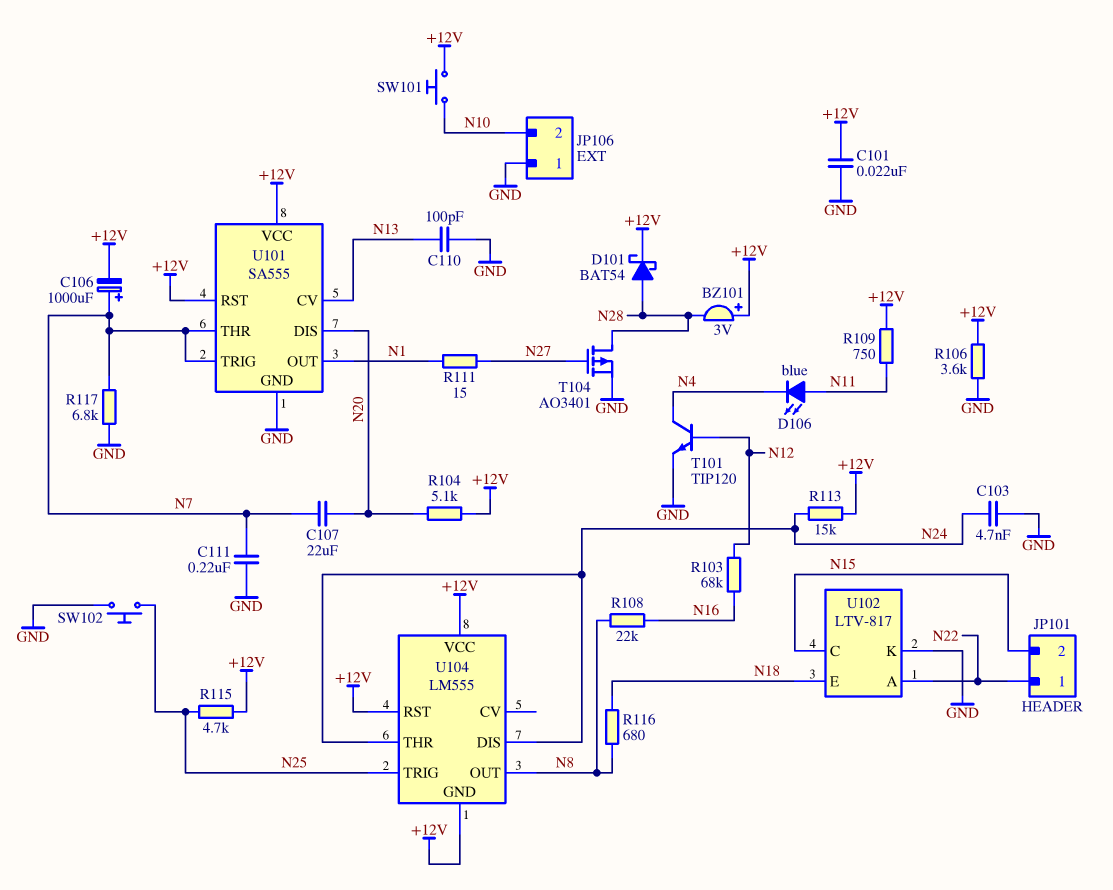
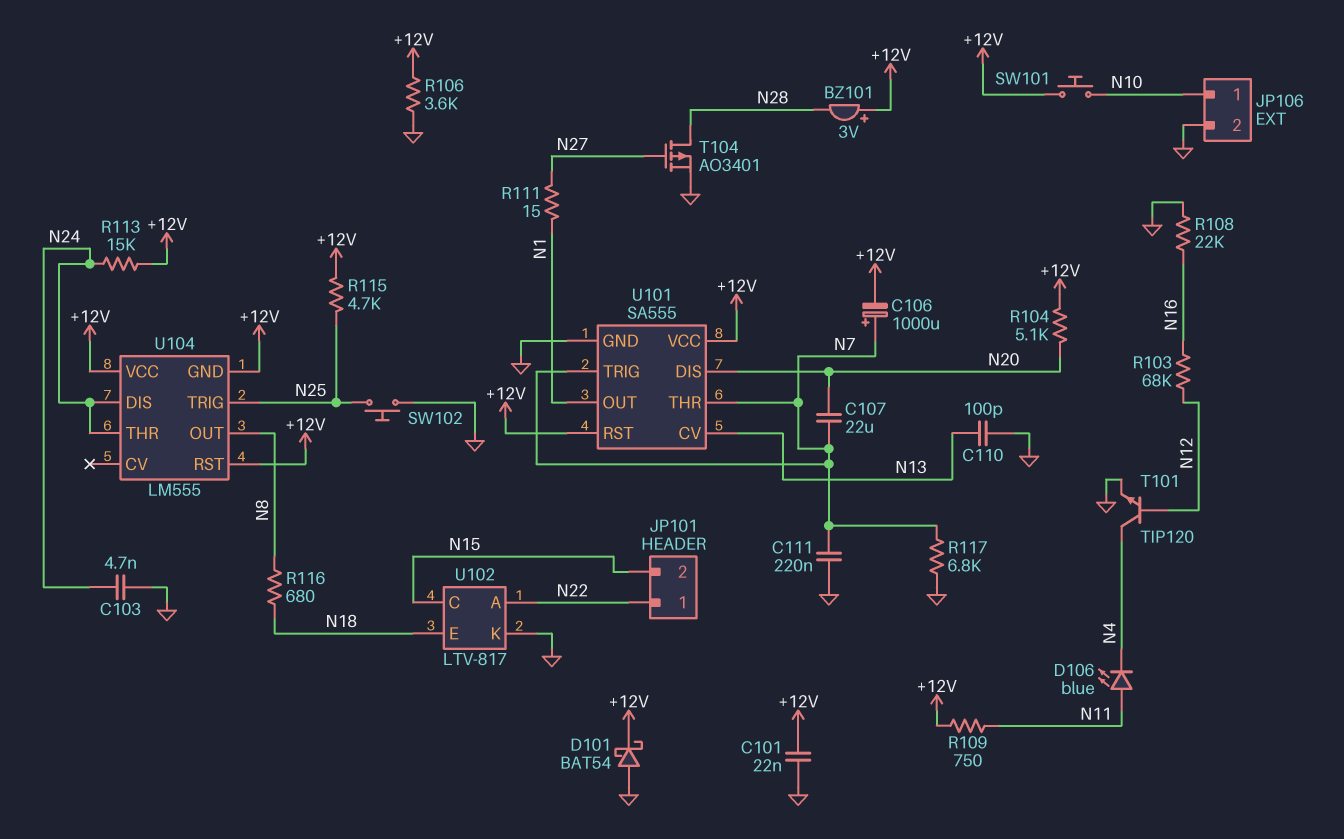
D101: schottky BAT54 (A N28, K +12V) -> schottky BAT54 (A GND, K +12V)
JP106 pin 1: GND -> N10
JP106 pin 2: N10 -> GND
R108: 22k (N8, N16) -> 22k (GND, N16)

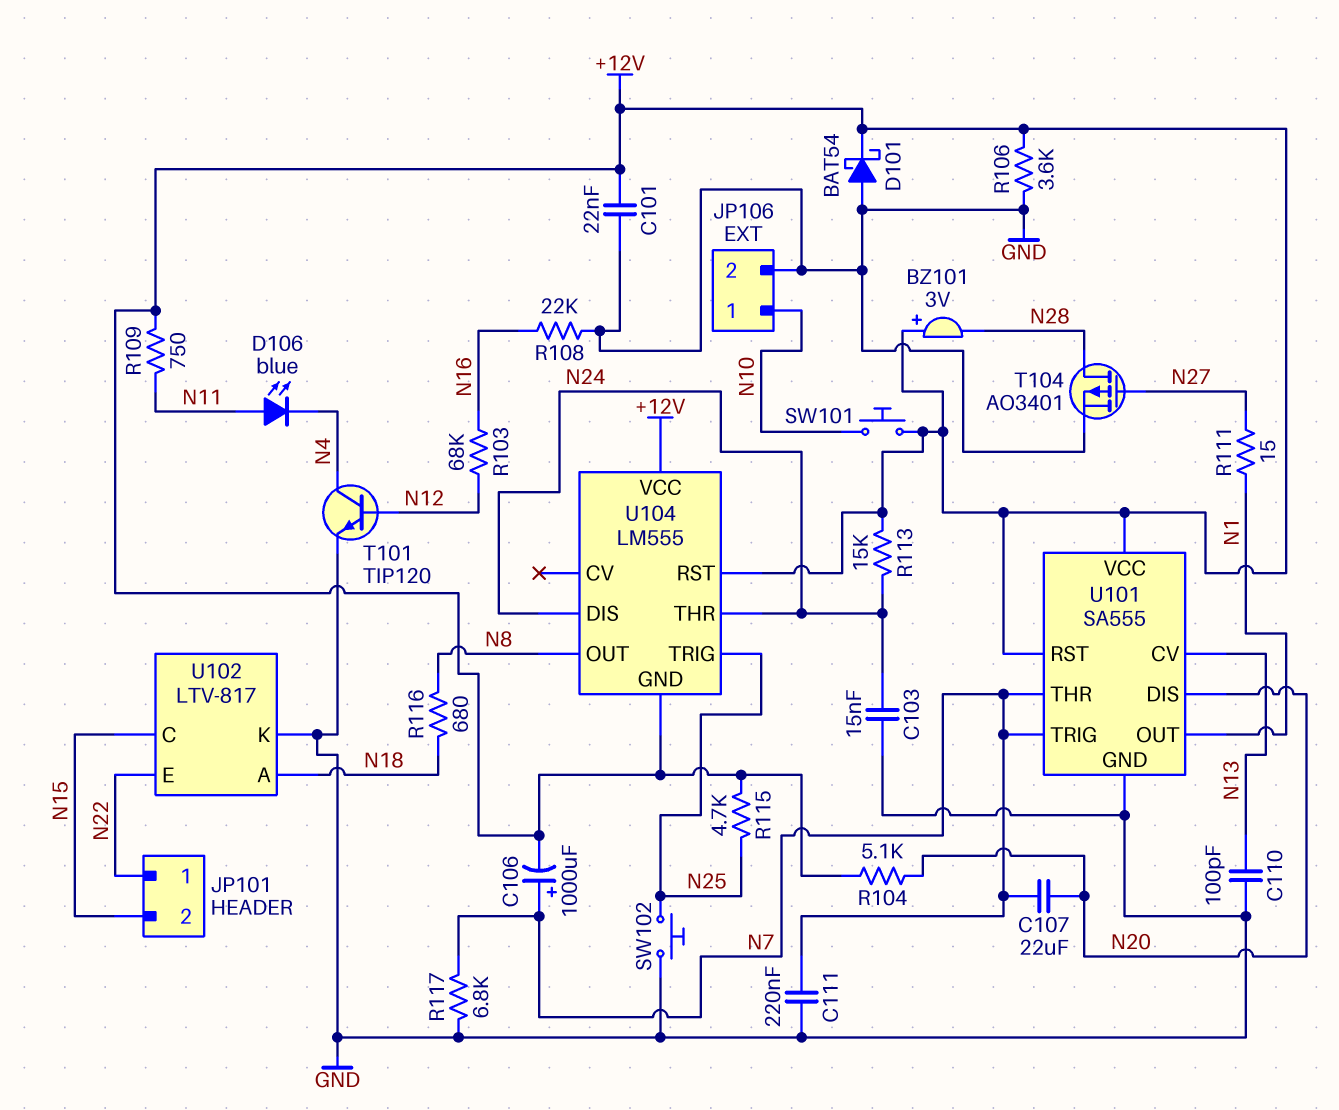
C103: 4.7nF (GND, N24) -> 15nF (GND, N24)
U102 pin A: N22 -> N18
U102 pin E: N18 -> N22

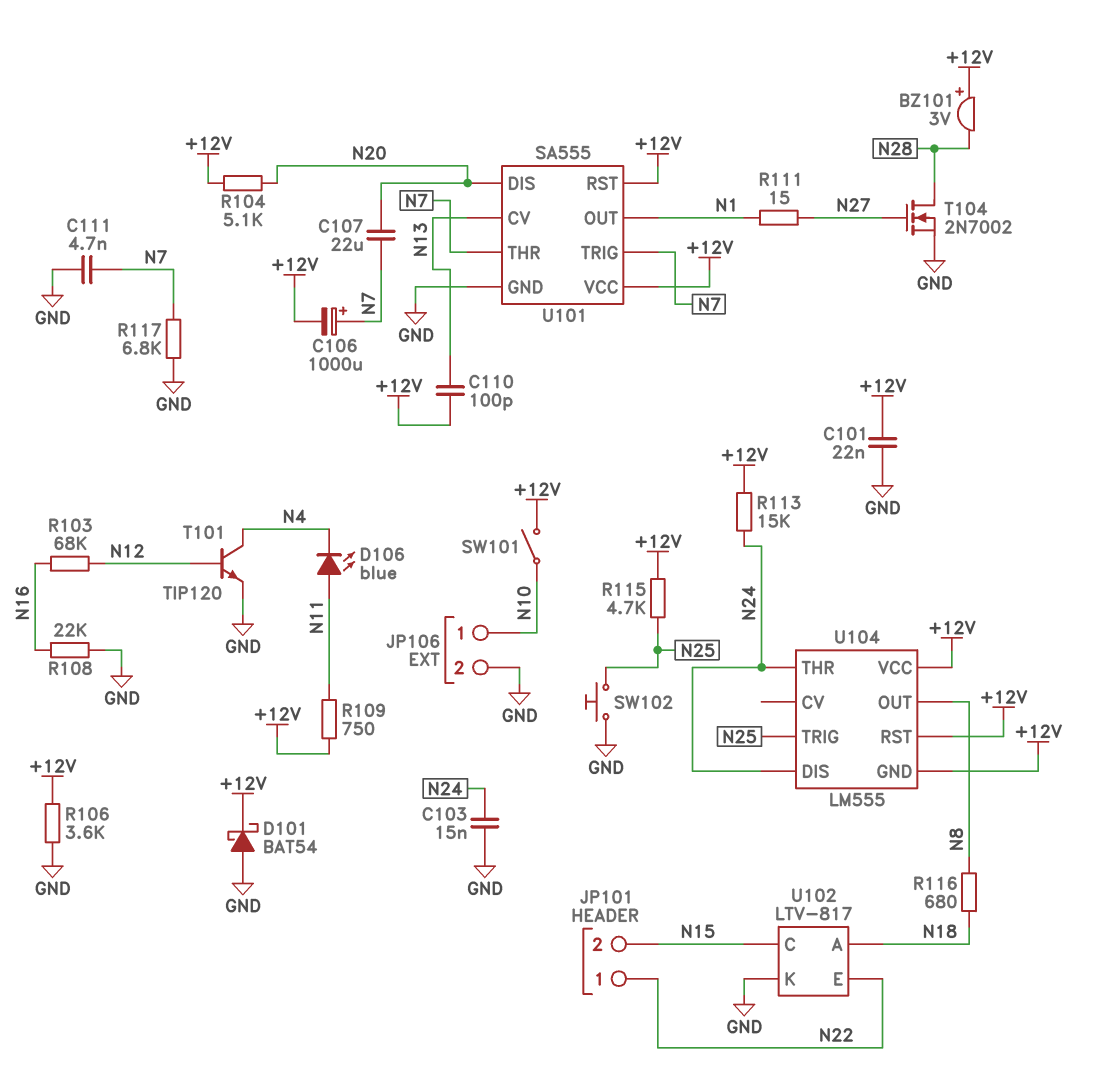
C110: 100pF (GND, N13) -> 100pF (+12V, N13)
C111: 220nF (GND, N7) -> 4.7nF (GND, N7)
SW101: button (+12V, N10) -> switch (+12V, N10)
T104: PMOS AO3401 (G N27, D N28, S GND) -> NMOS 2N7002 (G N27, D N28, S GND)

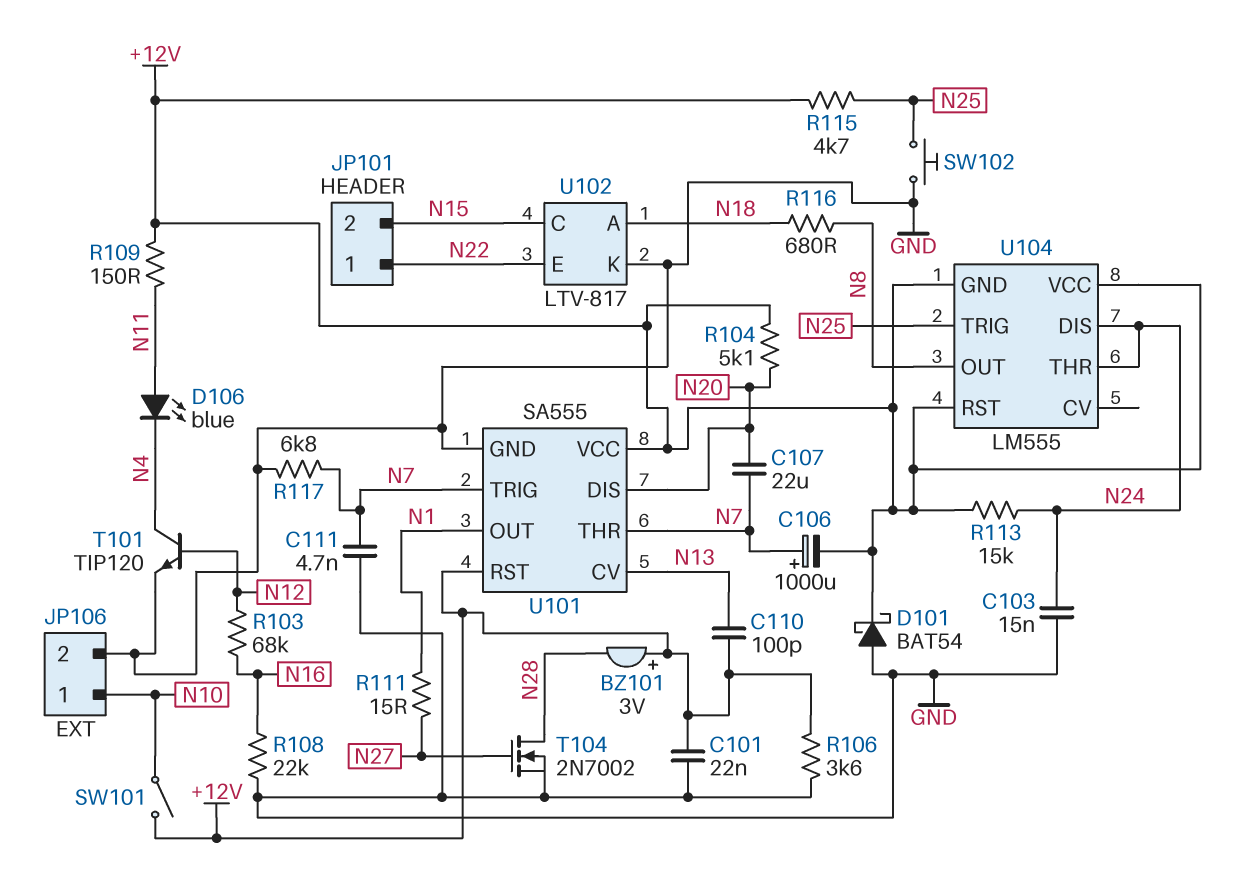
R109: 750 (+12V, N11) -> 150 (+12V, N11)

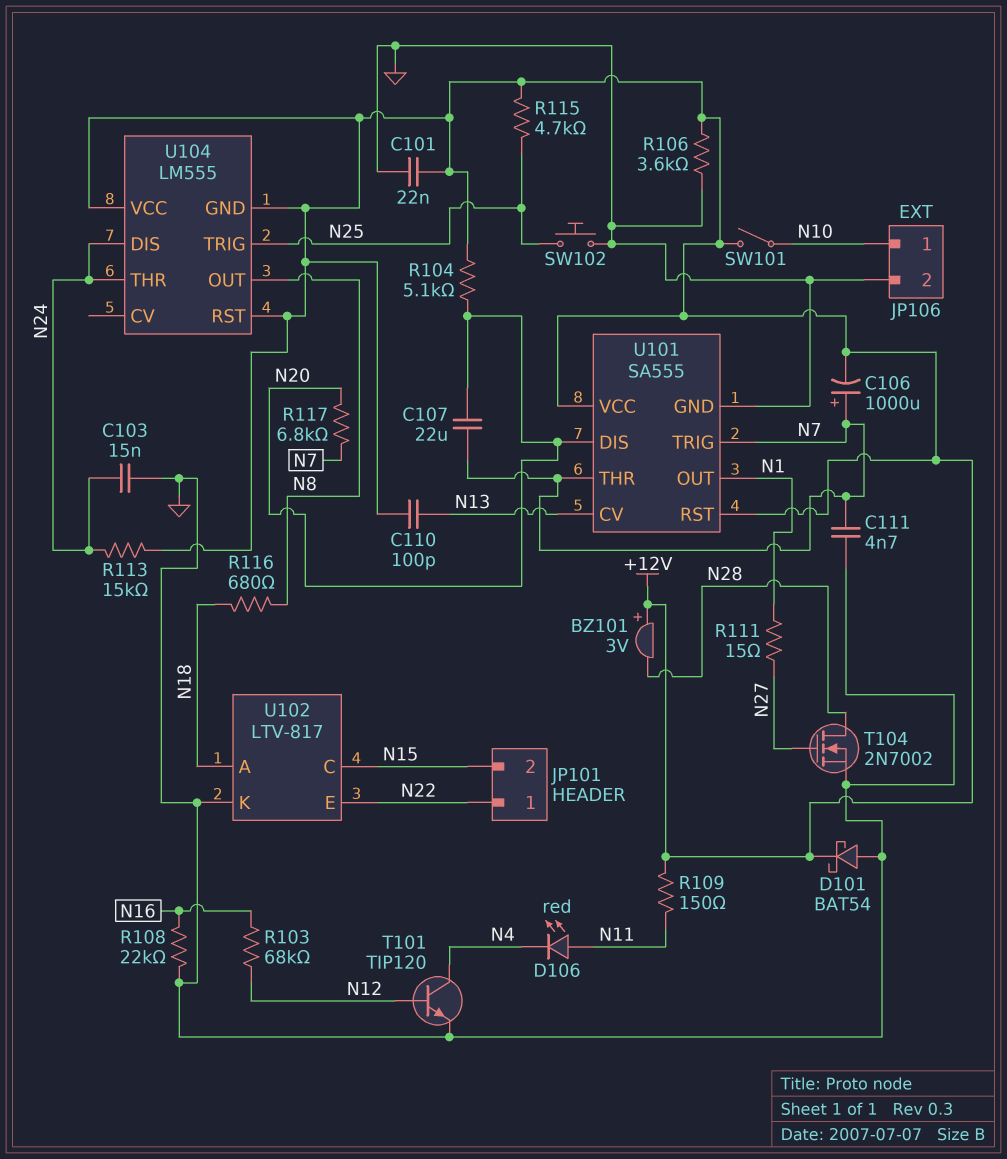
D106: LED blue (A N11, K N4) -> LED red (A N11, K N4)
R117: 6.8k (GND, N7) -> 6.8k (N7, N20)

